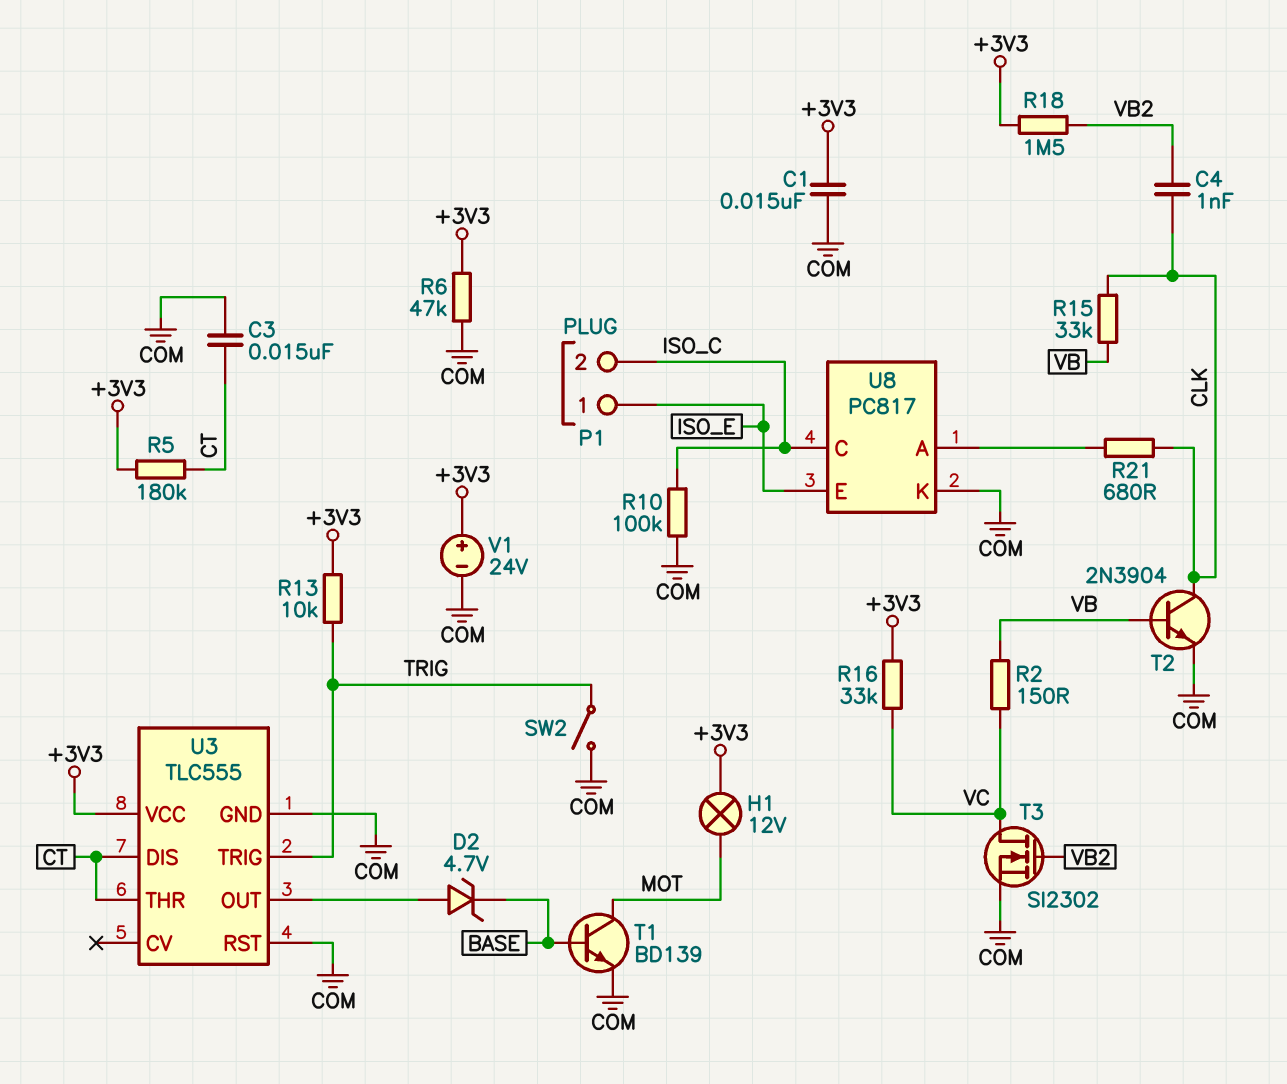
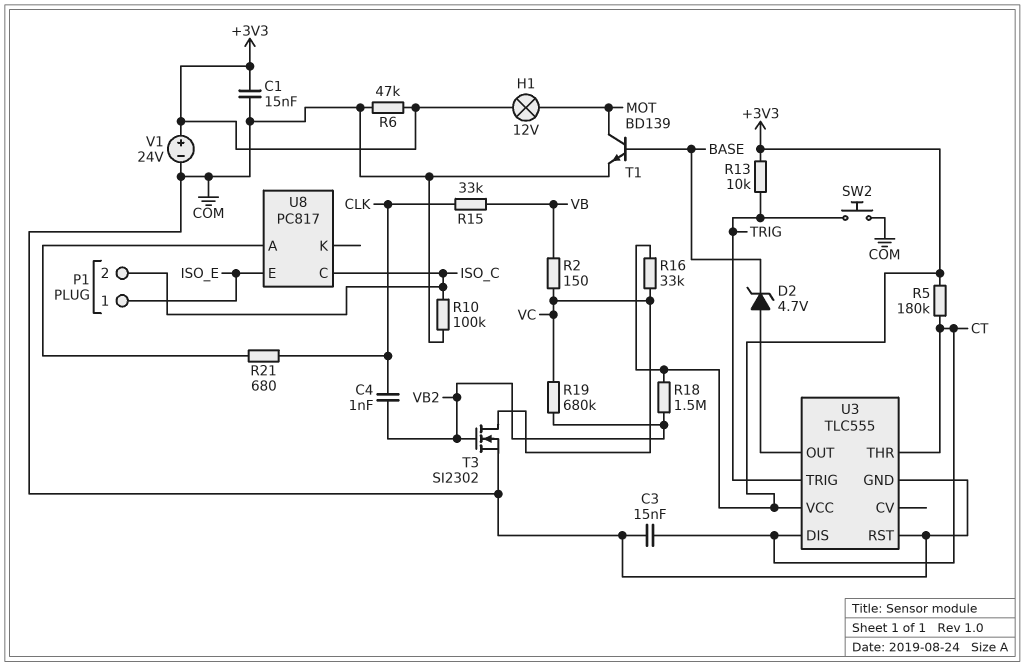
R19: none -> 680k (VB2, VC)
SW2: switch (COM, TRIG) -> button (COM, TRIG)
T2: NPN 2N3904 (B VB, C CLK, E COM) -> none
U8 pin K: COM -> none

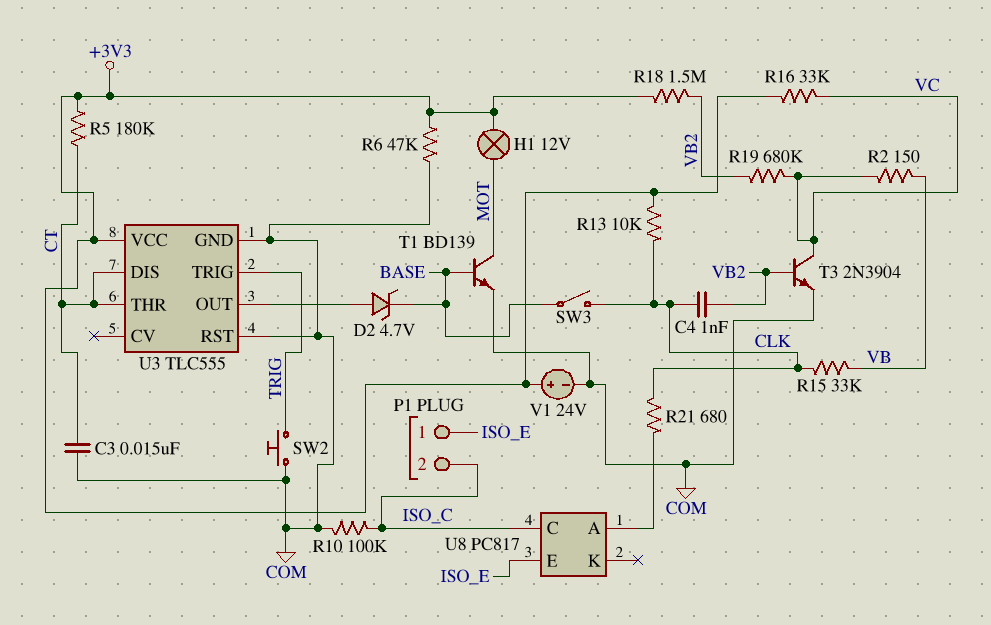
C1: 15nF (+3V3, COM) -> none
R13: 10k (+3V3, TRIG) -> 10k (+3V3, CLK)
SW3: none -> switch (BASE, CLK)
T3: NMOS SI2302 (G VB2, D VC, S COM) -> NPN 2N3904 (B VB2, C VC, E COM)

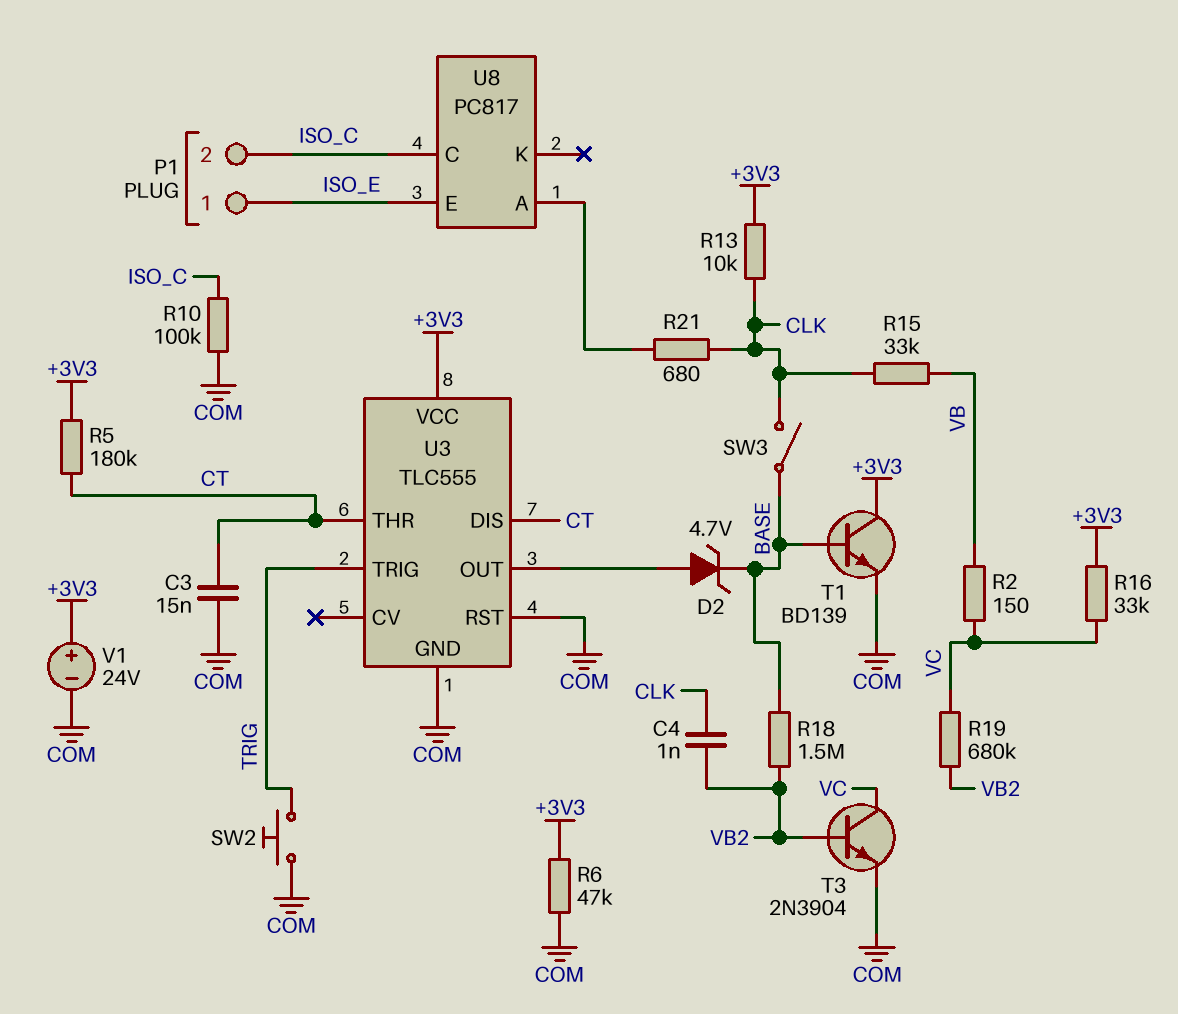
H1: lamp 12V (+3V3, MOT) -> none
R18: 1.5M (+3V3, VB2) -> 1.5M (BASE, VB2)
T1: NPN BD139 (B BASE, C MOT, E COM) -> NPN BD139 (B BASE, C +3V3, E COM)

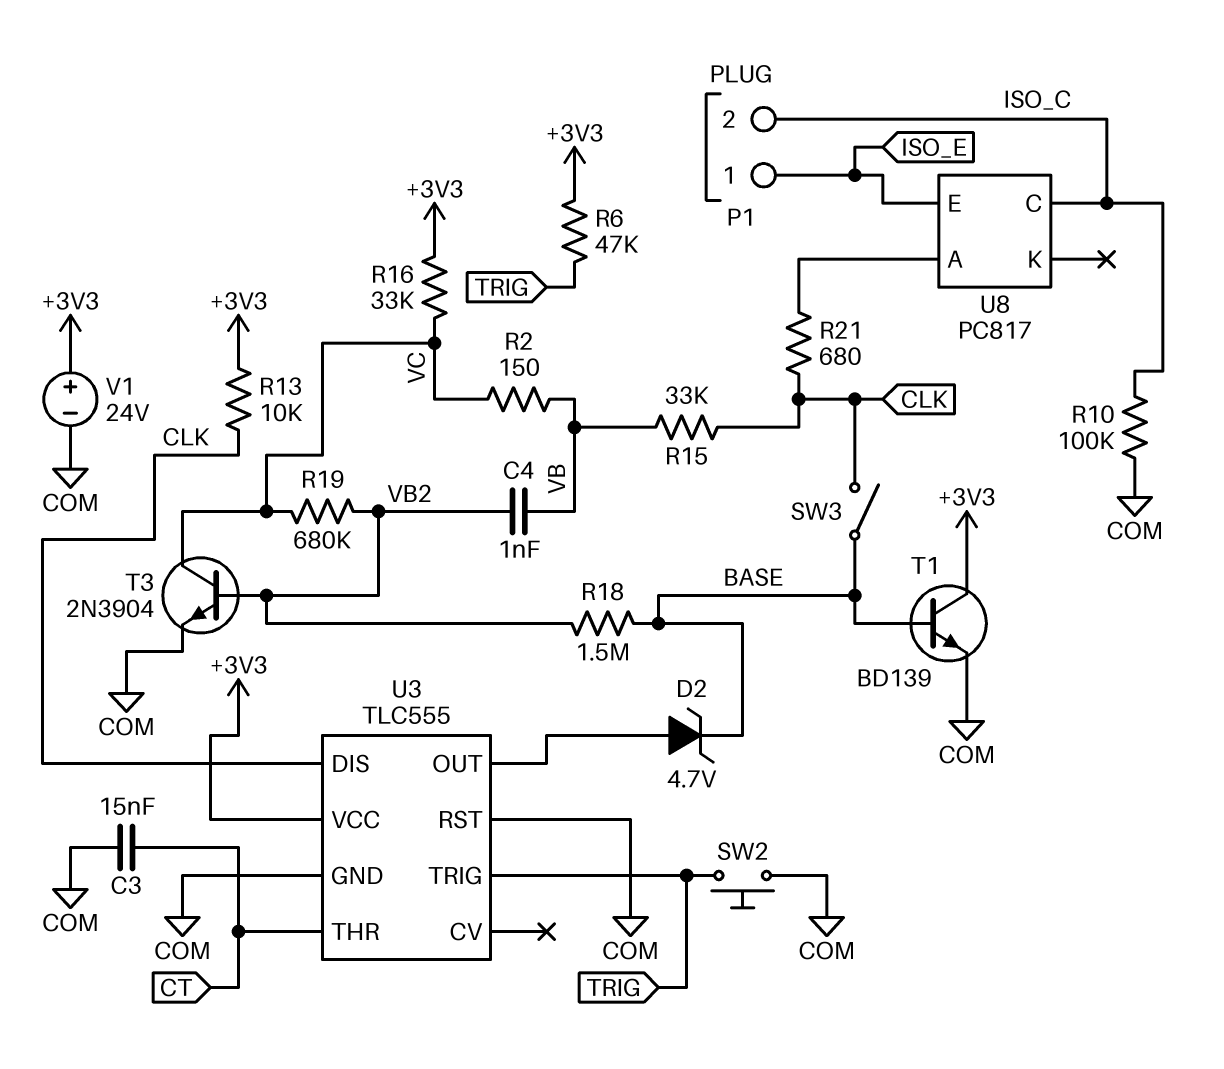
C4: 1nF (CLK, VB2) -> 1nF (VB, VB2)
R5: 180k (+3V3, CT) -> none
R6: 47k (+3V3, COM) -> 47k (+3V3, TRIG)
U3 pin DIS: CT -> CLK

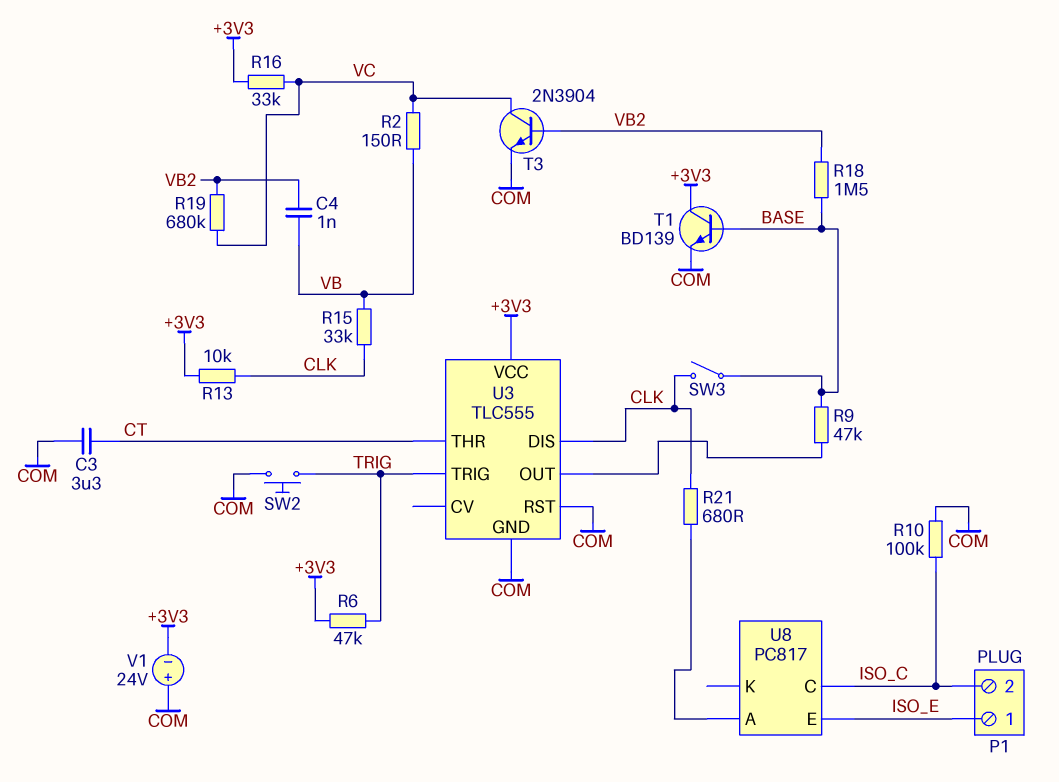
C3: 15nF (COM, CT) -> 3.3uF (COM, CT)
D2: zener 4.7V (A U3/OUT, K BASE) -> none
R9: none -> 47k (BASE, U3/OUT)
V1: 24V (plus +3V3, minus COM) -> 24V (plus COM, minus +3V3)

